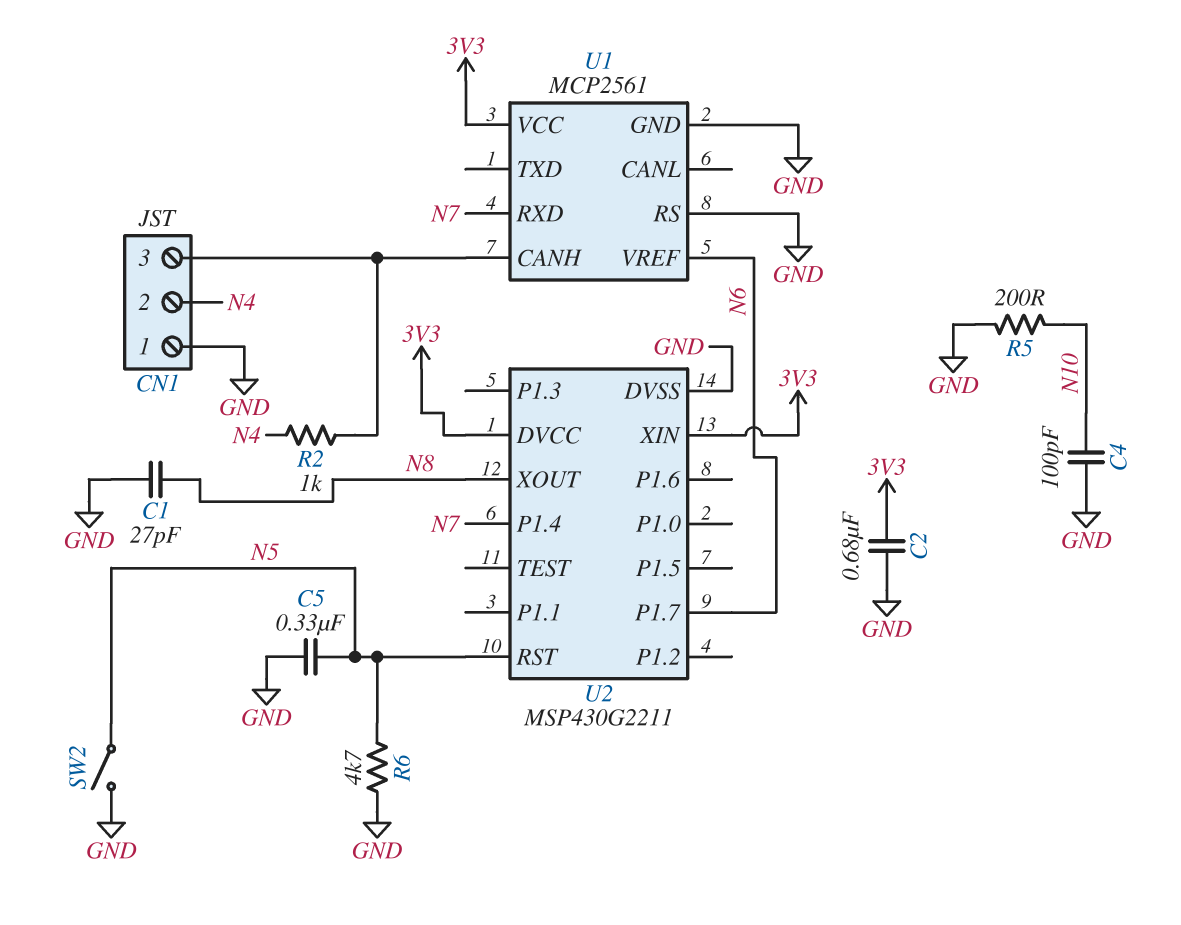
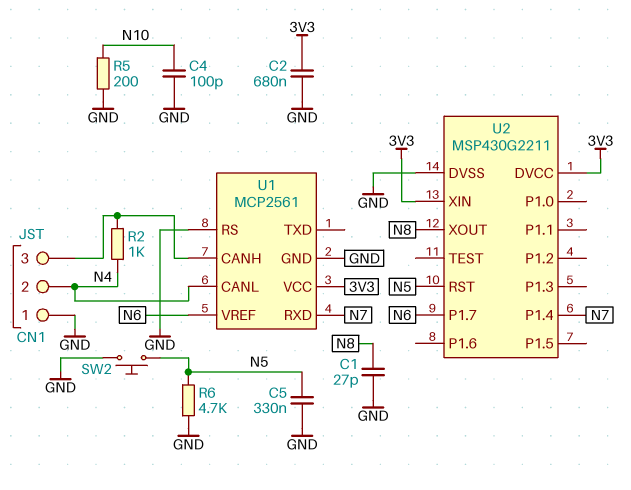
SW2: switch (GND, N5) -> button (GND, N5)
U1 pin CANL: none -> N4

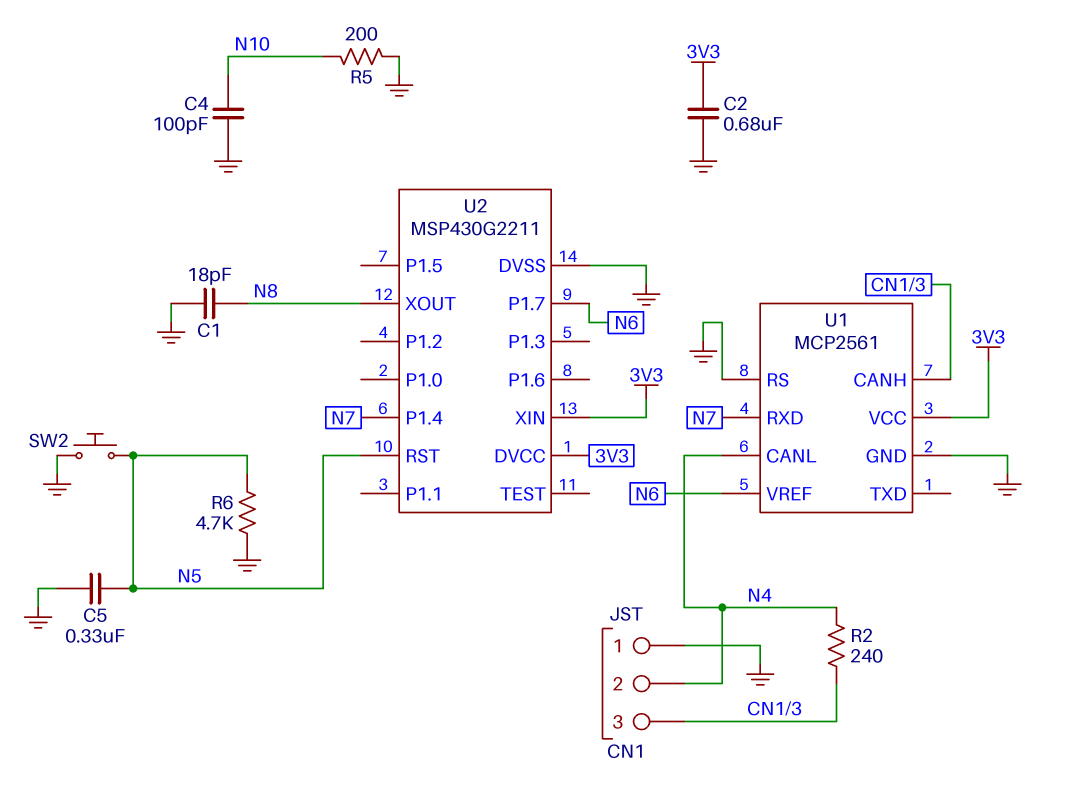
C1: 27pF (GND, N8) -> 18pF (GND, N8)
R2: 1k (CN1/3, N4) -> 240 (CN1/3, N4)

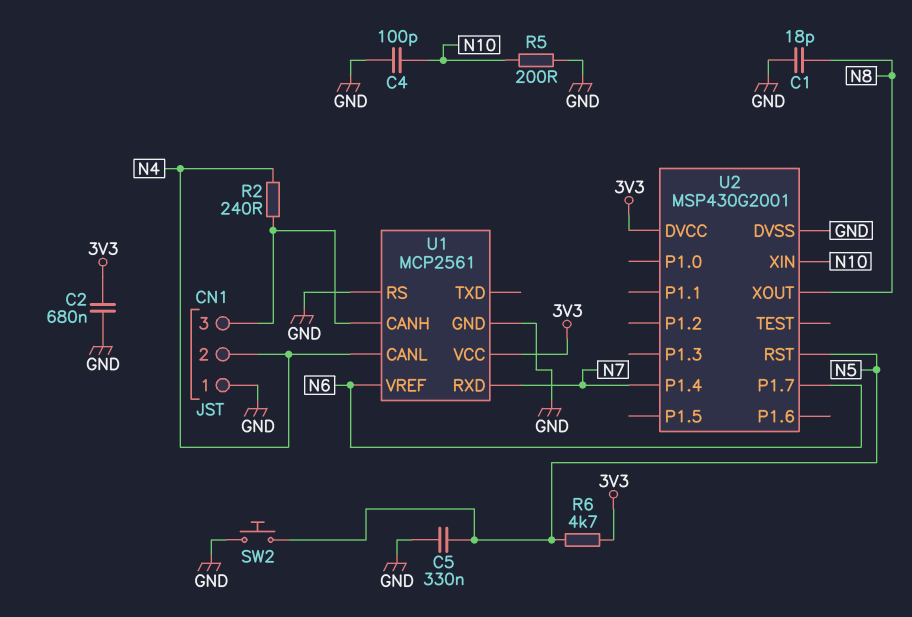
R6: 4.7k (GND, N5) -> 4.7k (3V3, N5)
U2: MSP430G2211 -> MSP430G2001
U2 pin XIN: 3V3 -> N10

